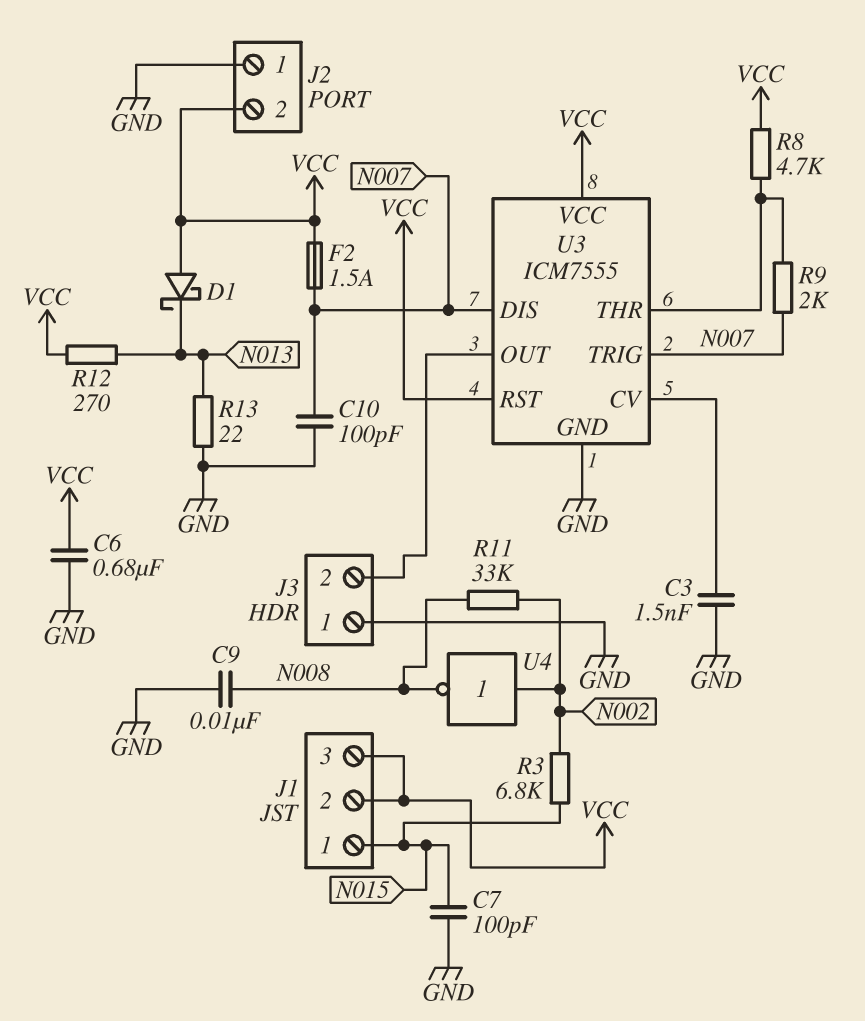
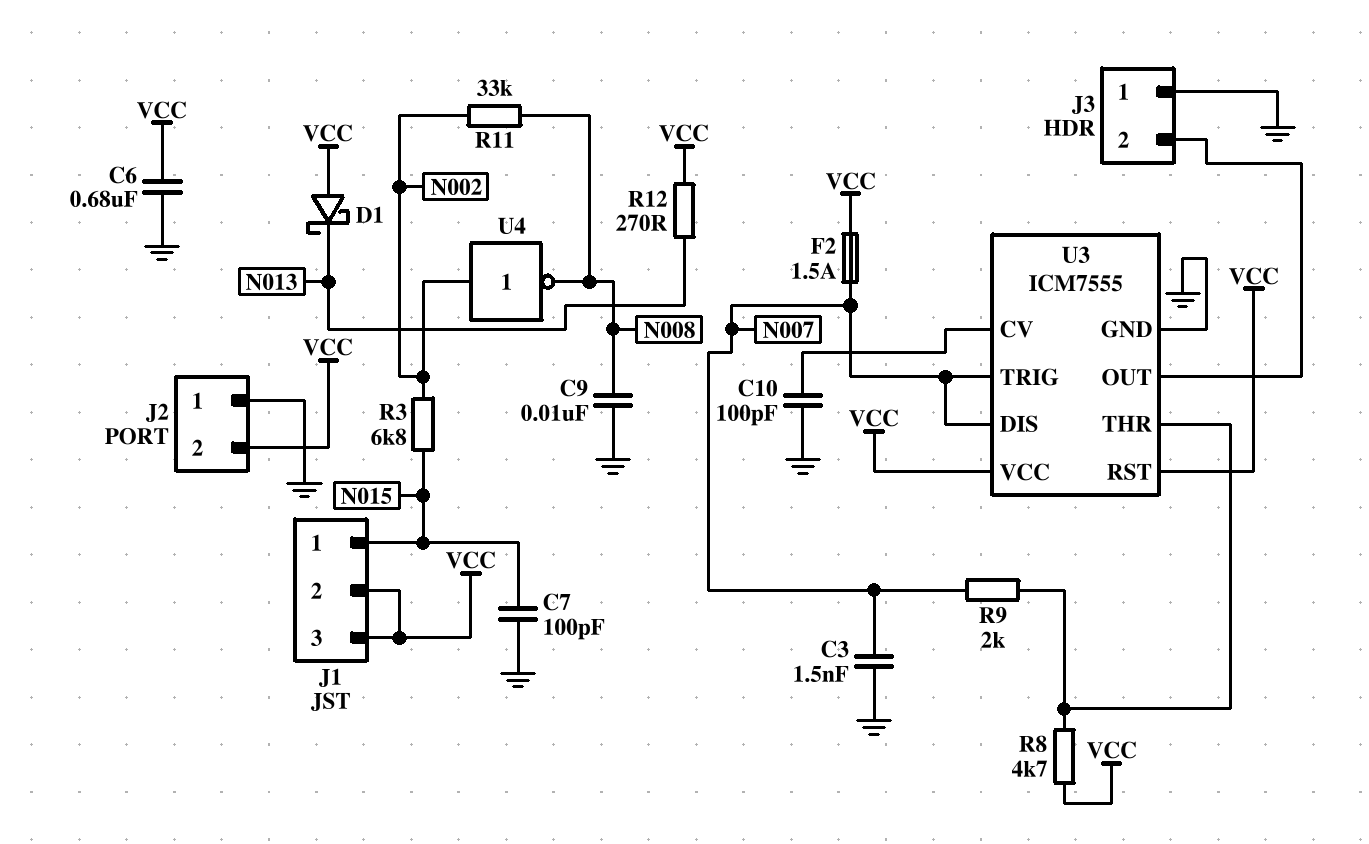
C3: 1.5nF (GND, U3/CV) -> 1.5nF (GND, N007)
C10: 100pF (GND, N007) -> 100pF (GND, U3/CV)
R13: 22 (GND, N013) -> none

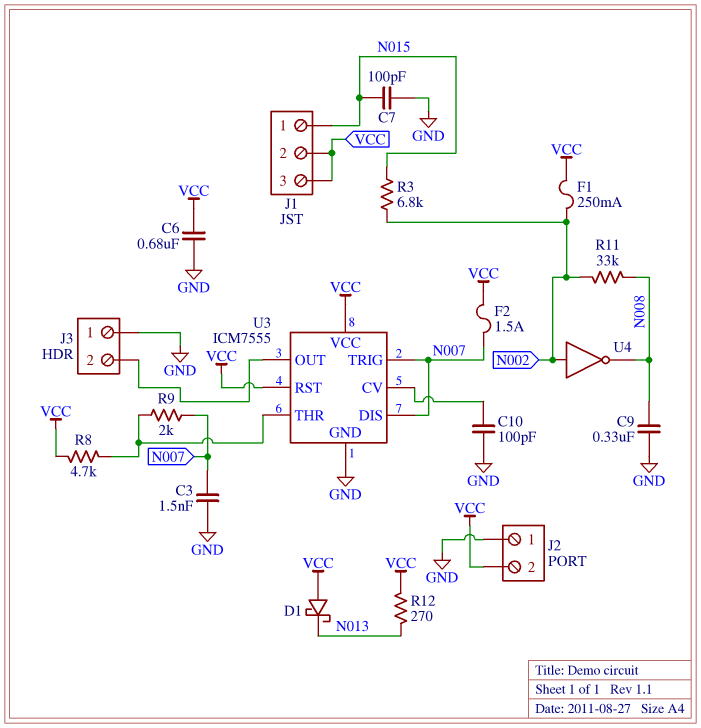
C9: 10nF (GND, N008) -> 330nF (GND, N008)
F1: none -> 250mA (N002, VCC)

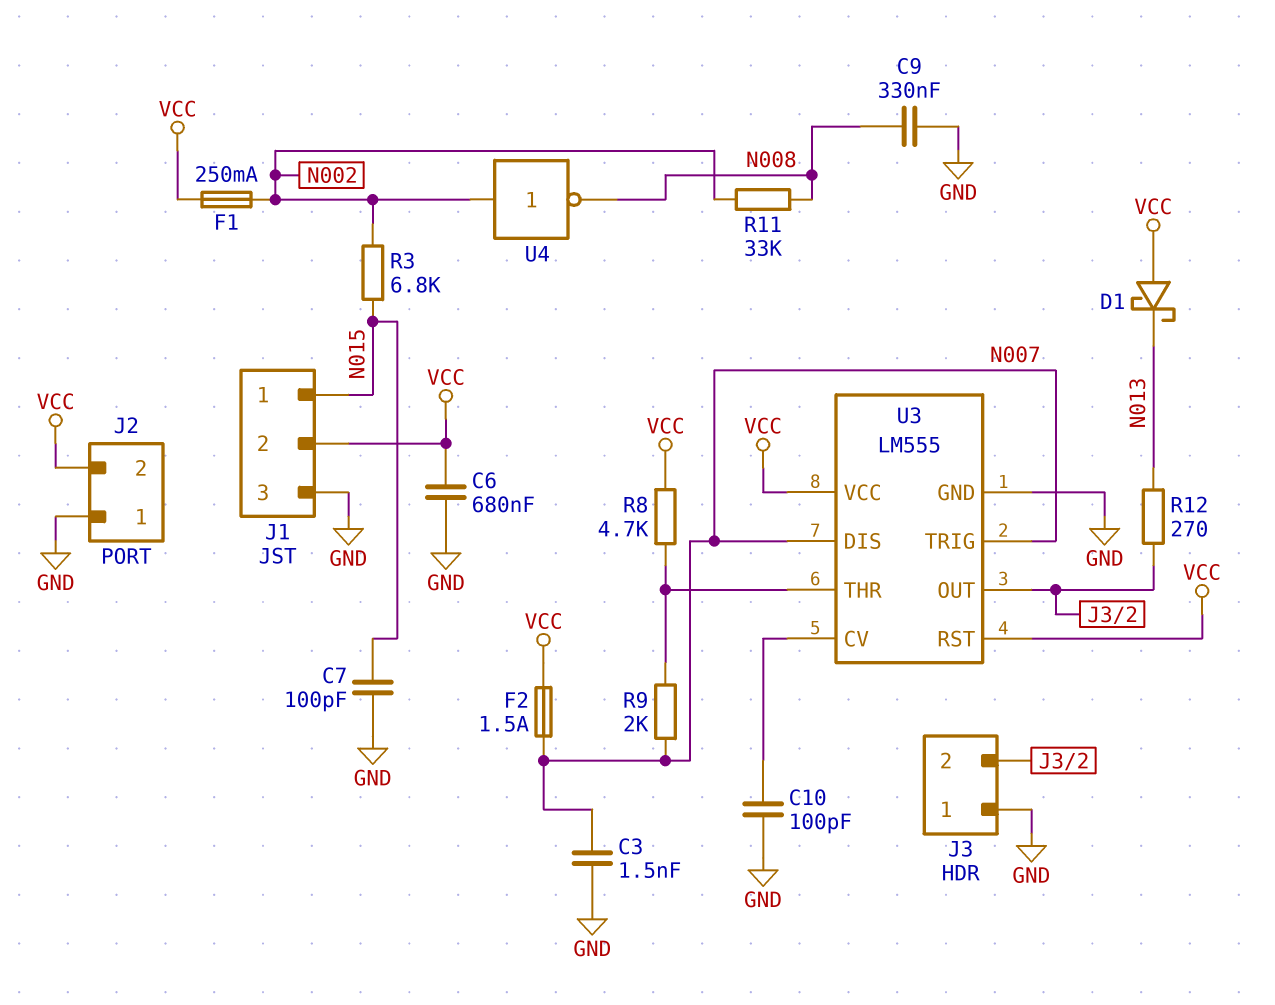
J1 pin 3: VCC -> GND
R12: 270 (N013, VCC) -> 270 (J3/2, N013)
U3: ICM7555 -> LM555

